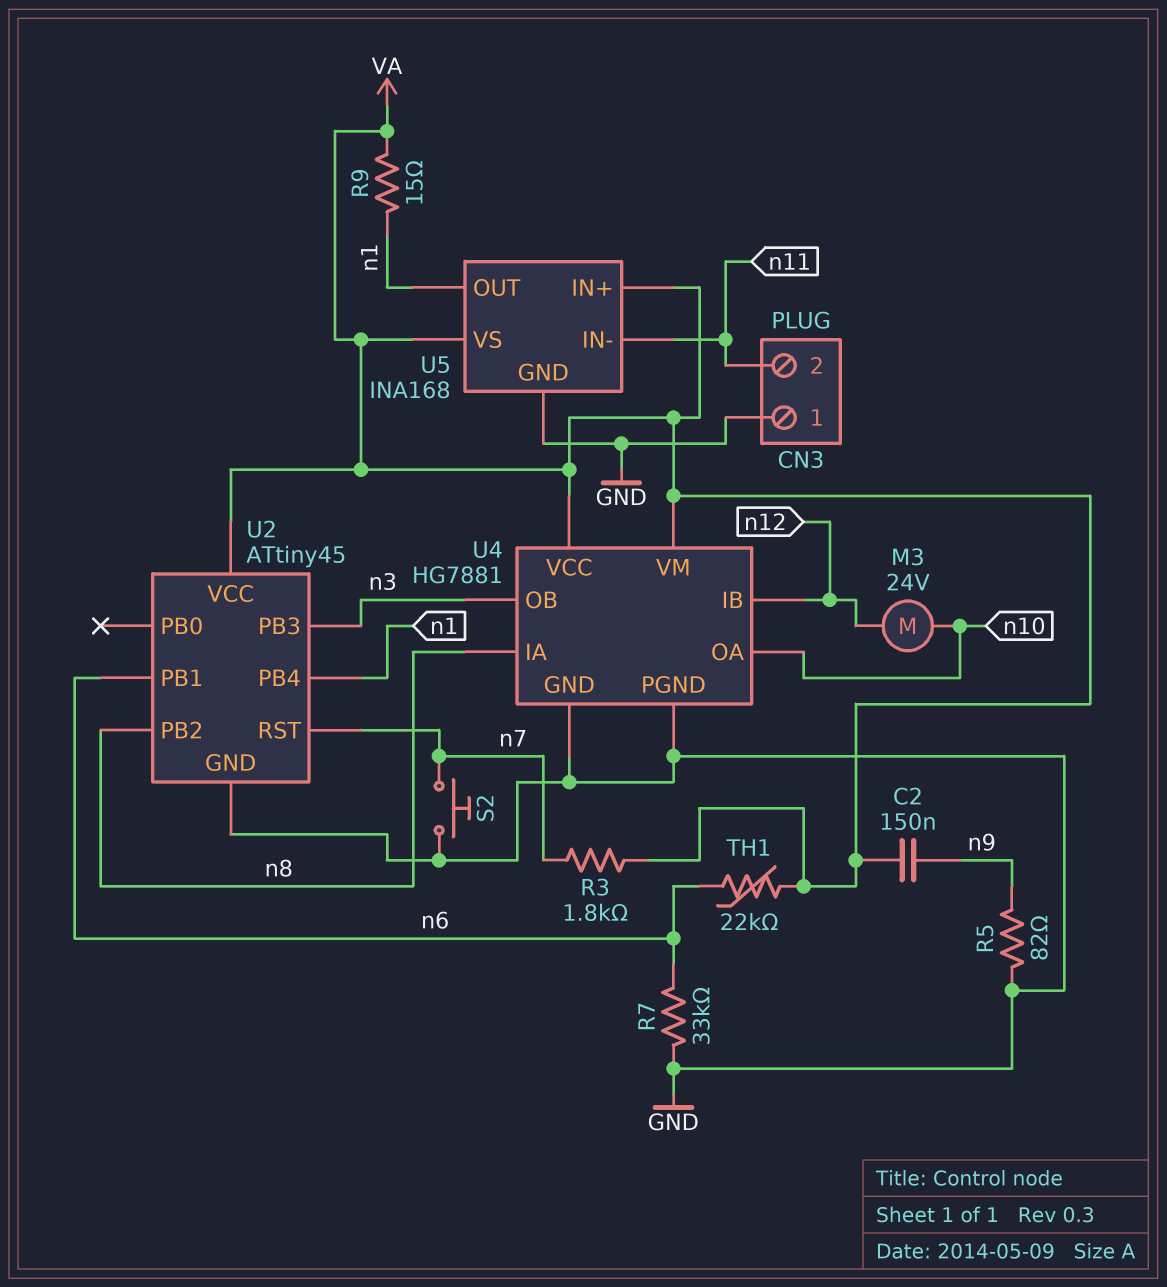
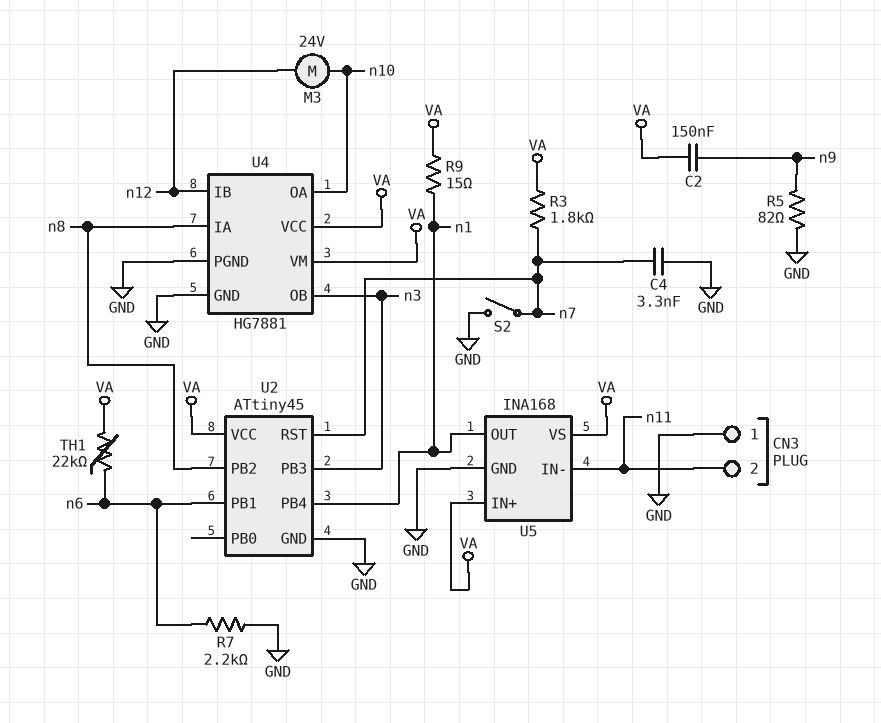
C4: none -> 3.3nF (GND, n7)
R7: 33k (GND, n6) -> 2.2k (GND, n6)
S2: button (GND, n7) -> switch (GND, n7)

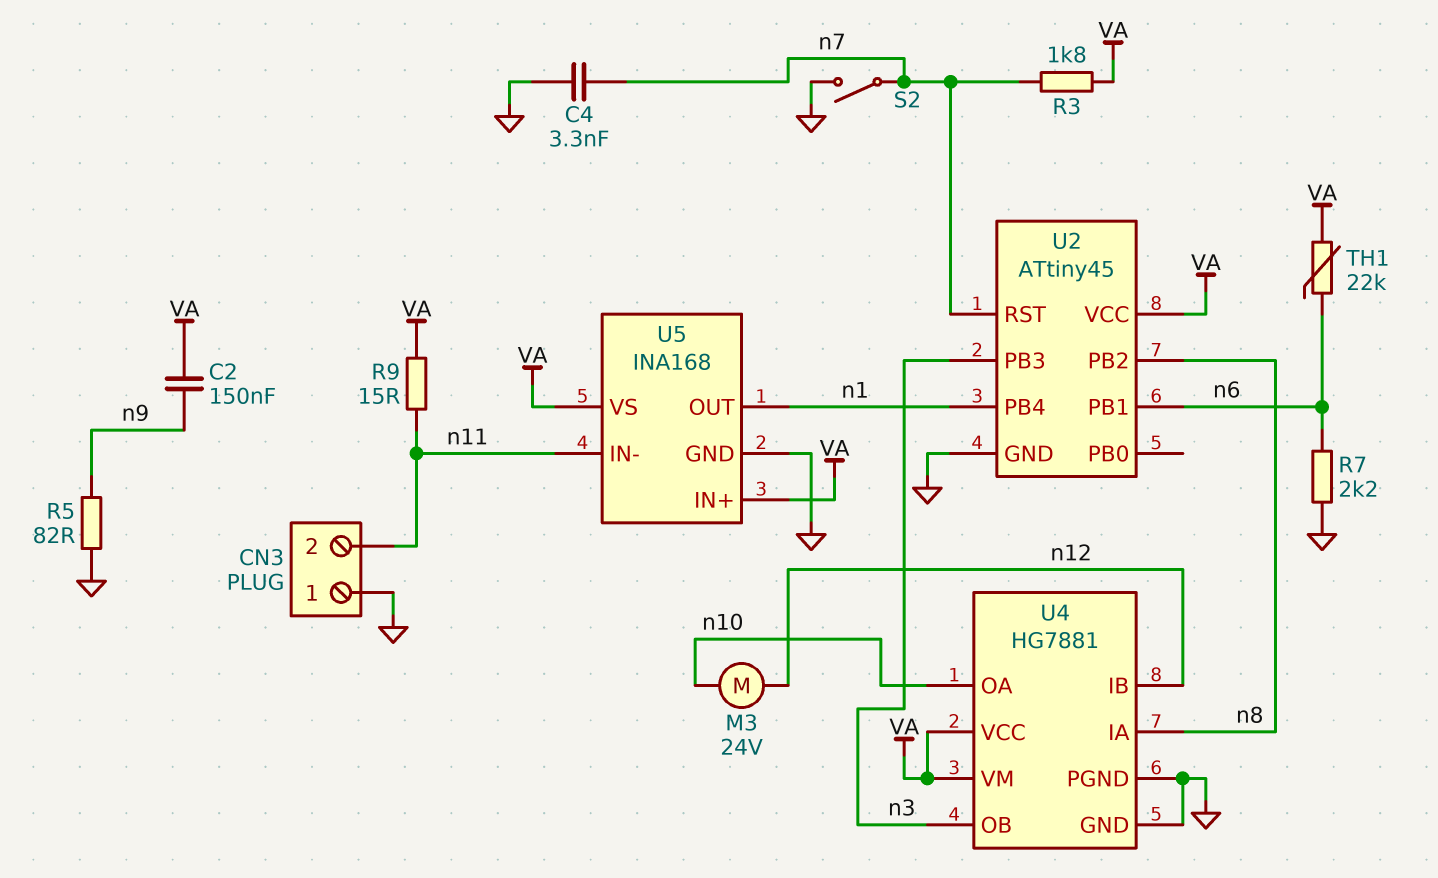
R9: 15 (VA, n1) -> 15 (VA, n11)

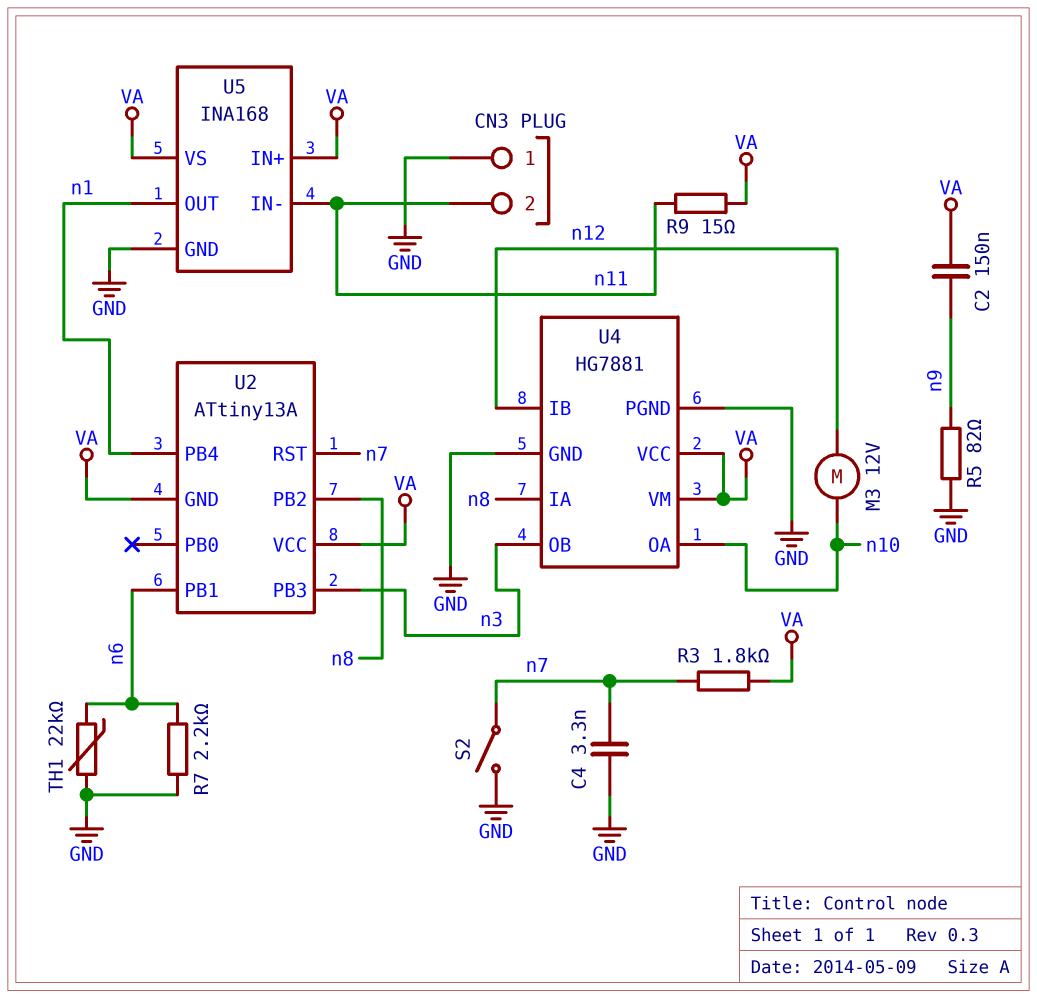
M3: motor 24V (n10, n12) -> motor 12V (n10, n12)
TH1: 22k (VA, n6) -> 22k (GND, n6)
U2: ATtiny45 -> ATtiny13A
U2 pin GND: GND -> VA

